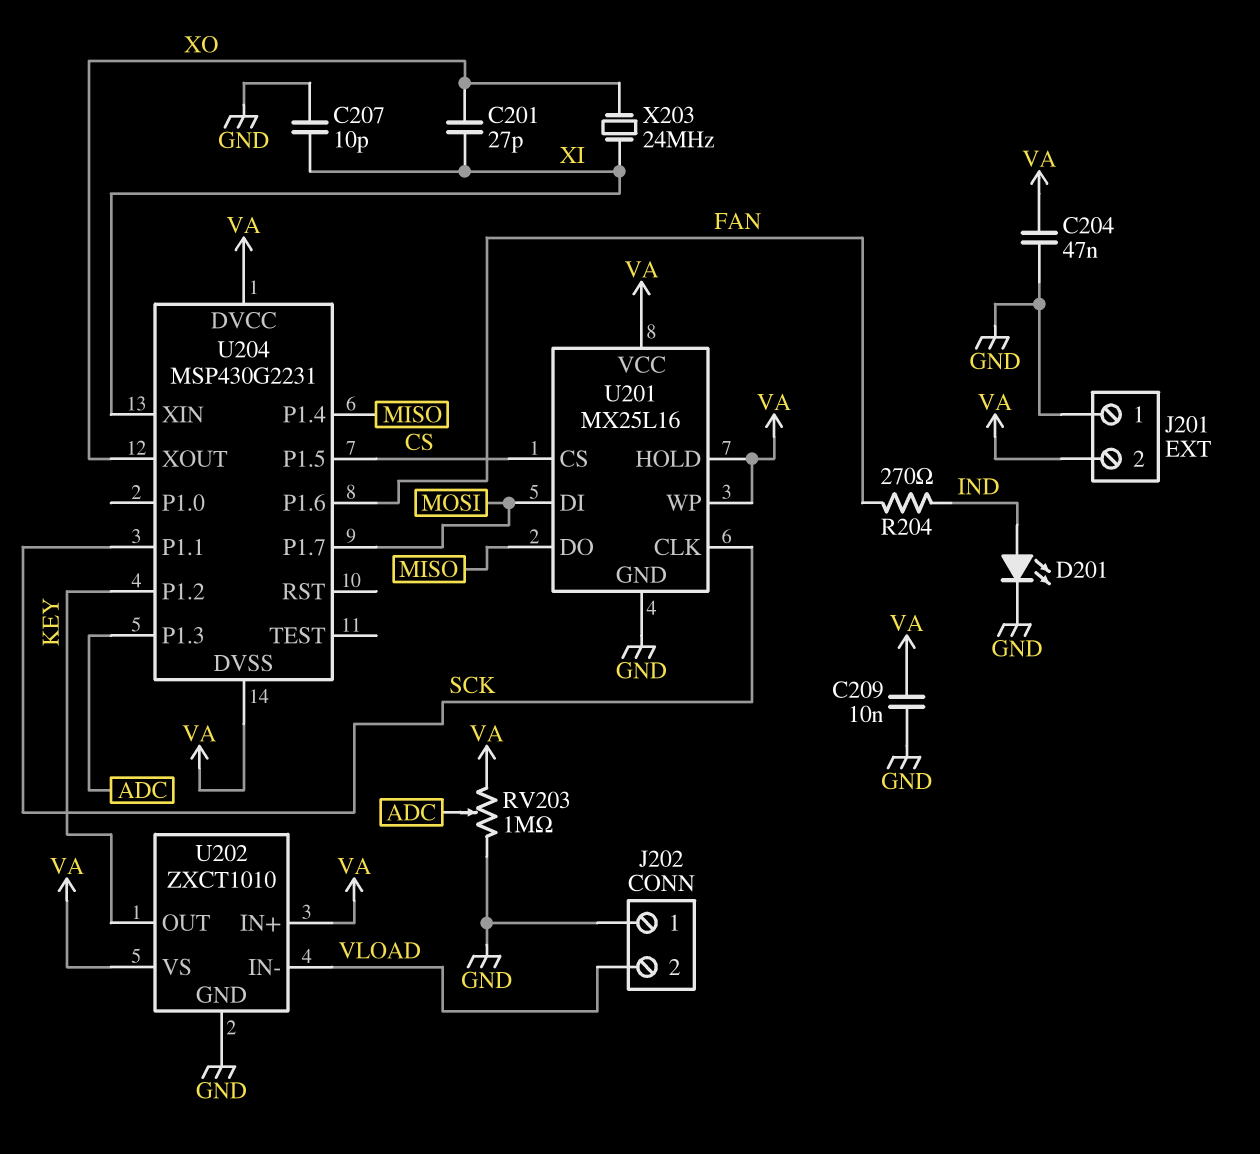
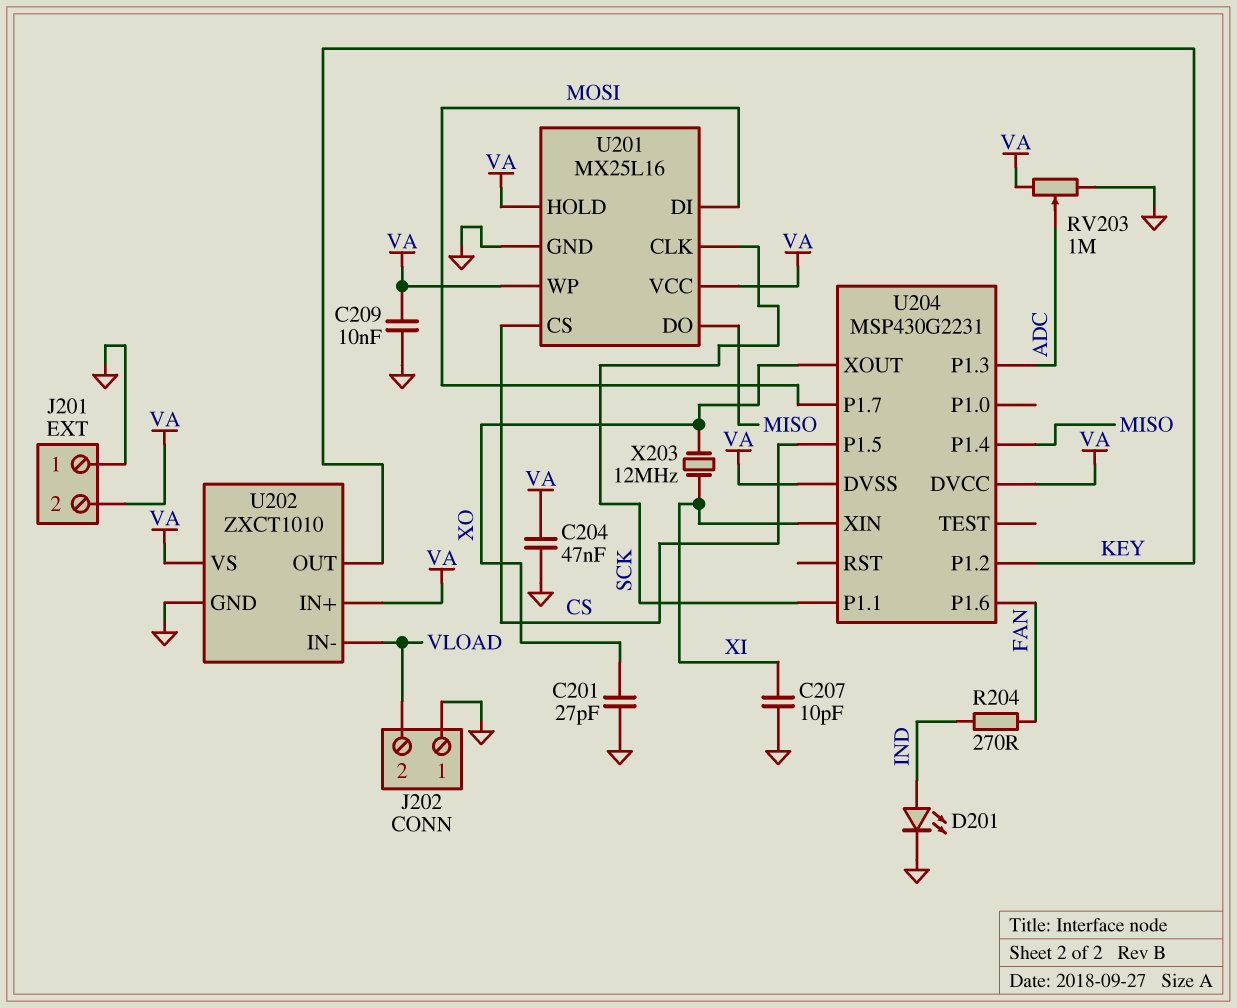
C201: 27pF (XI, XO) -> 27pF (GND, XO)
X203: 24MHz (XI, XO) -> 12MHz (XI, XO)

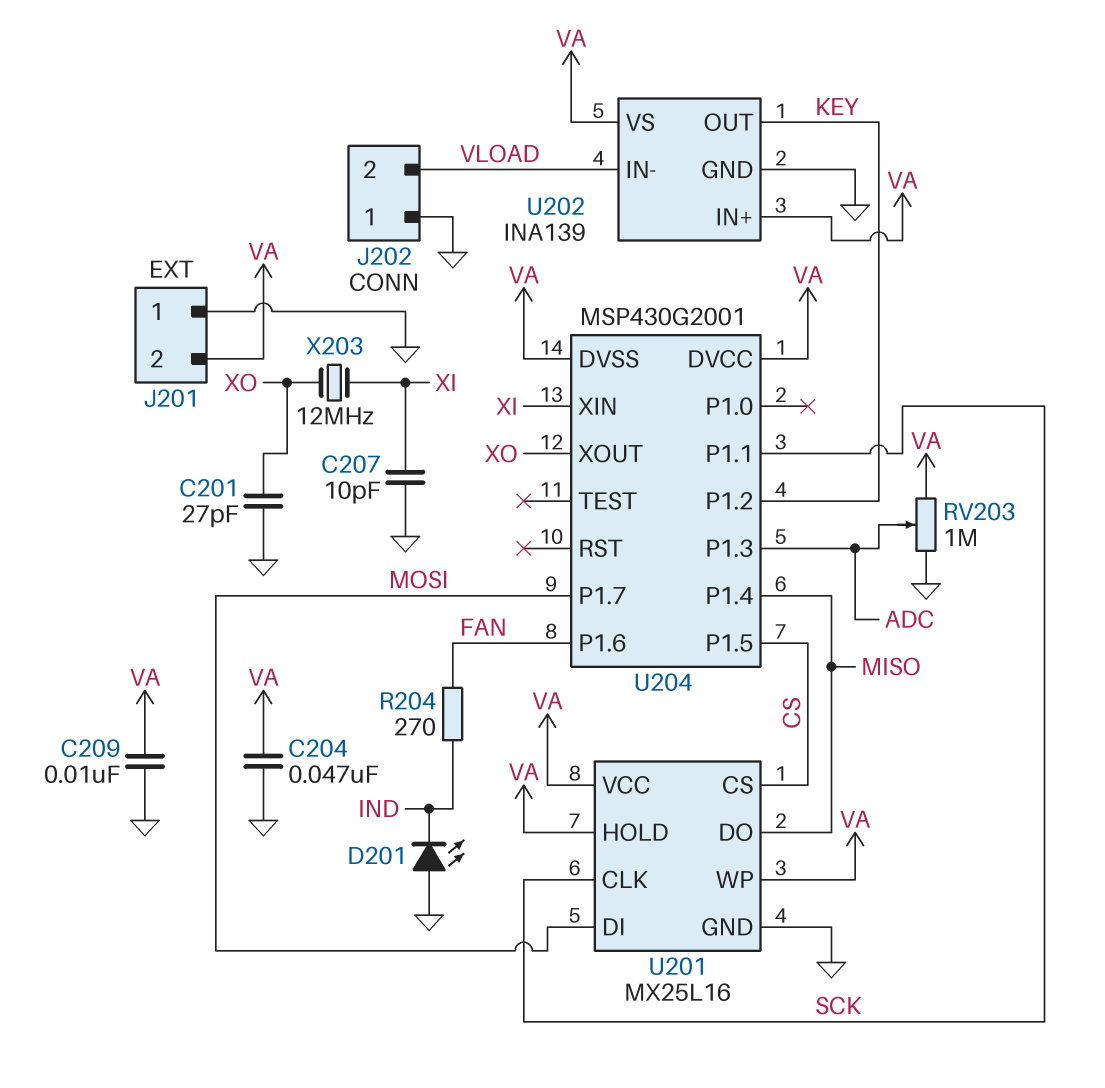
D201: LED (A IND, K GND) -> LED (A GND, K IND)
U202: ZXCT1010 -> INA139
U204: MSP430G2231 -> MSP430G2001

